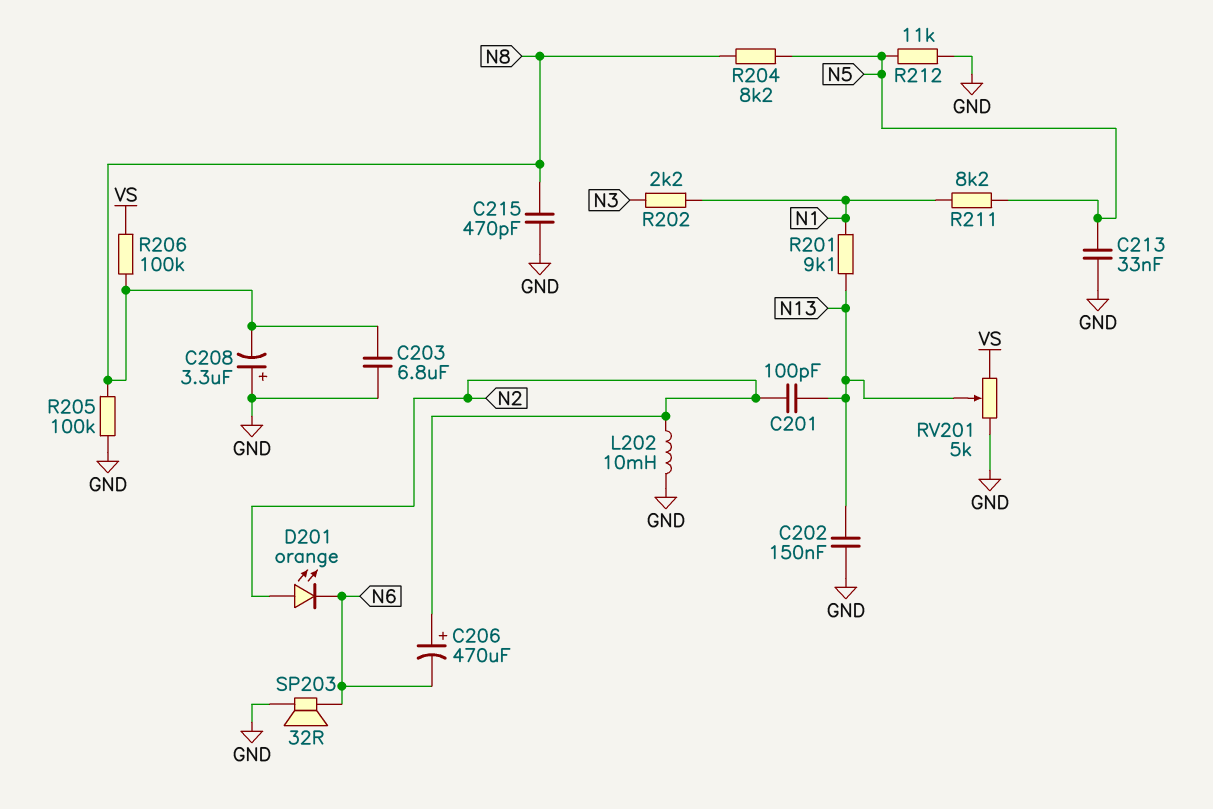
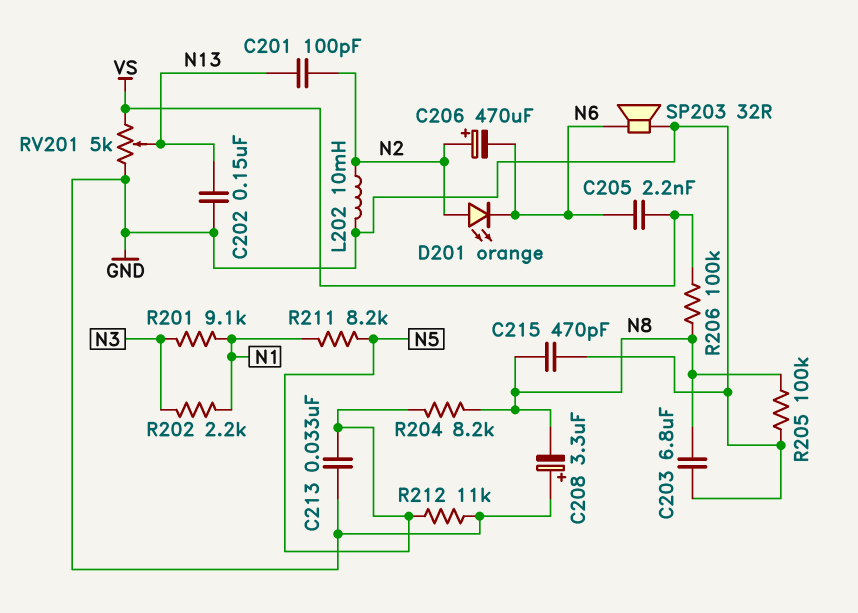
C205: none -> 2.2nF (N6, VS)
R201: 9.1k (N1, N13) -> 9.1k (N1, N3)

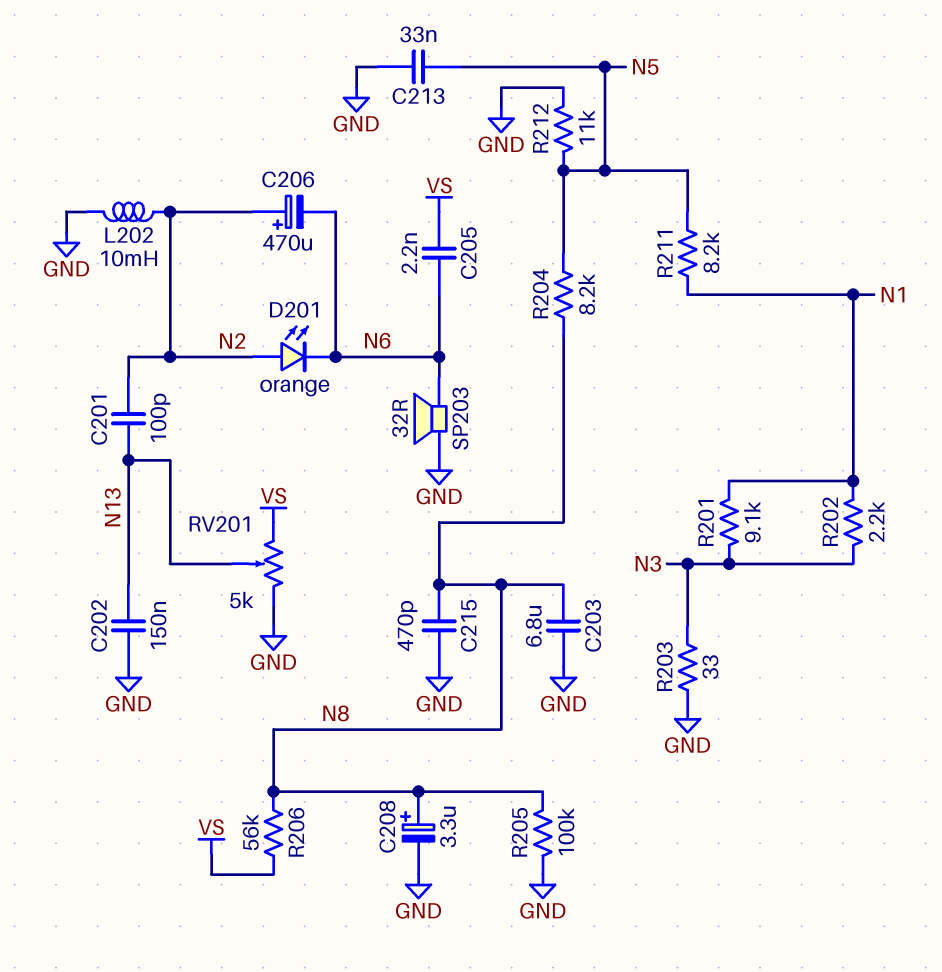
C208: 3.3uF (plus GND, minus N8) -> 3.3uF (plus N8, minus GND)
R203: none -> 33 (GND, N3)
R206: 100k (N8, VS) -> 56k (N8, VS)

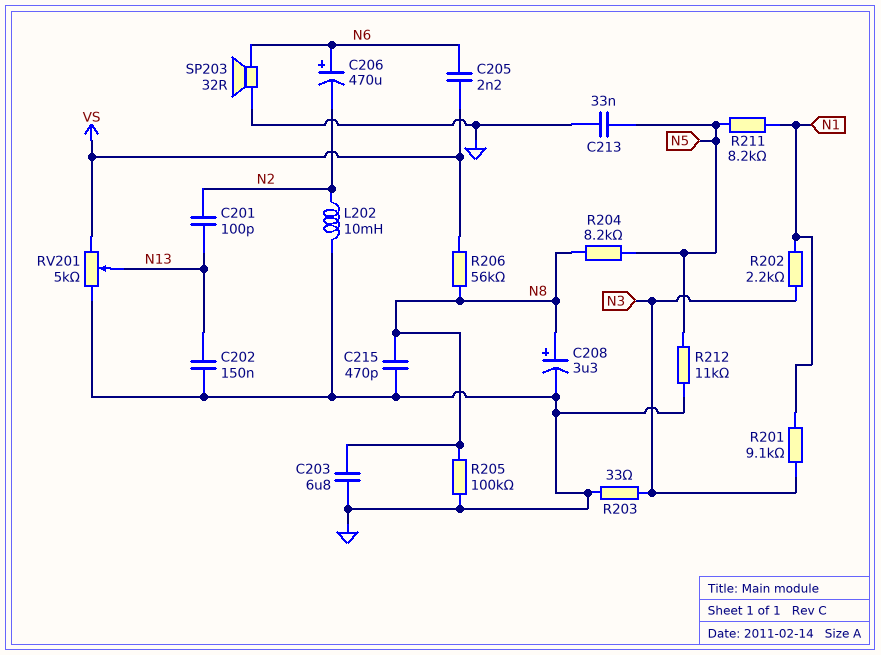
C206: 470uF (plus N2, minus N6) -> 470uF (plus N6, minus N2)
D201: LED orange (A N2, K N6) -> none

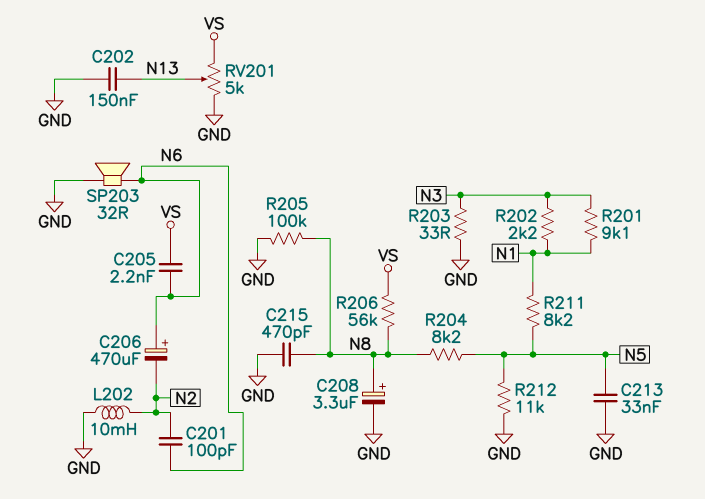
C201: 100pF (N2, N13) -> 100pF (N2, N6)
C203: 6.8uF (GND, N8) -> none

